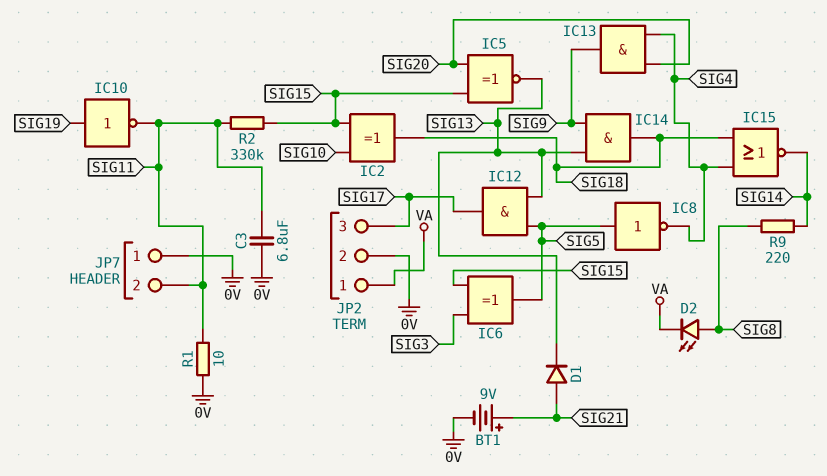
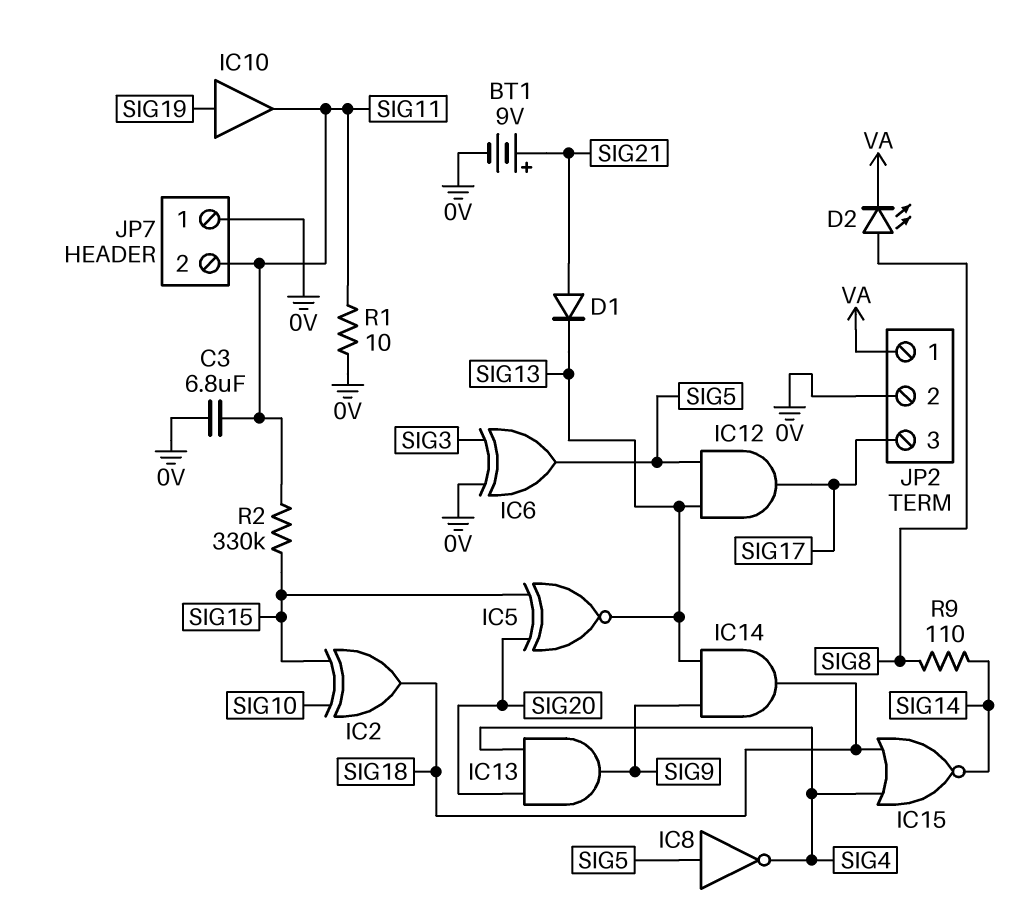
IC6: XOR (in SIG3, in SIG15, out SIG5) -> XOR (in 0V, in SIG3, out SIG5)
IC10: NOT (in SIG19, out SIG11) -> buffer (in SIG19, out SIG11)
R9: 220 (SIG8, SIG14) -> 110 (SIG8, SIG14)

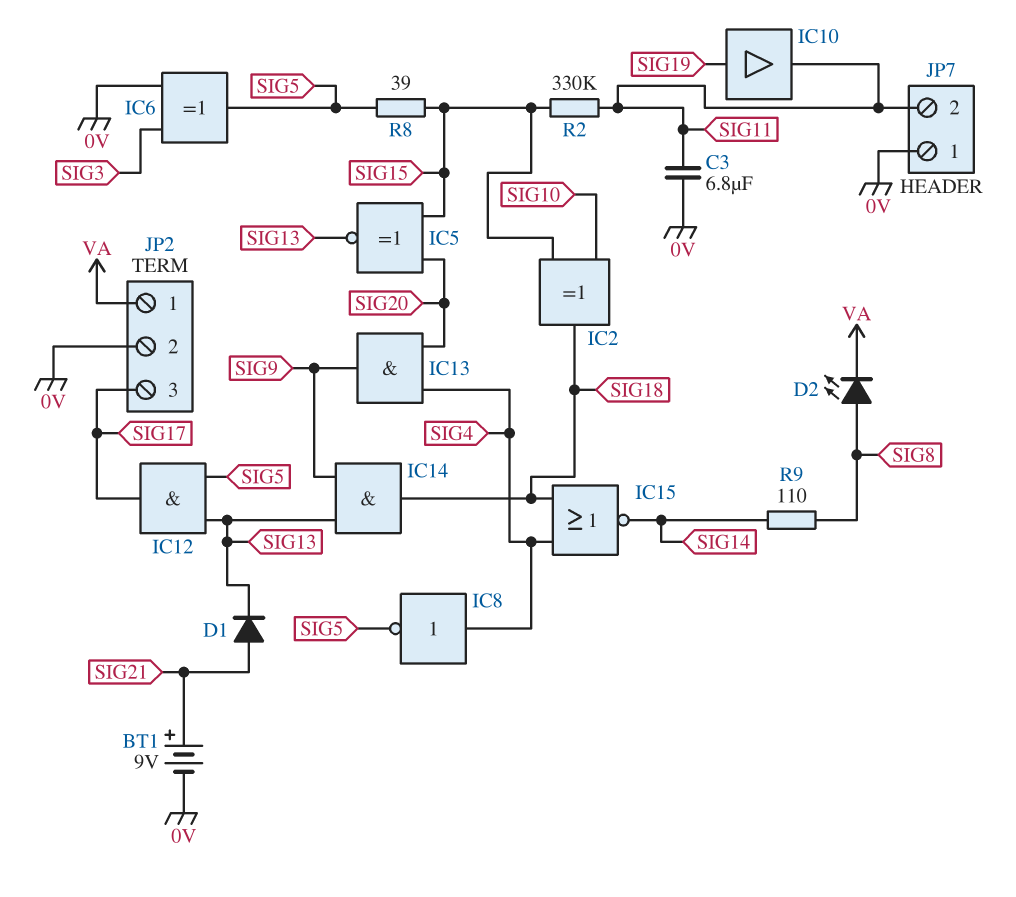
IC8: NOT (in SIG5, out SIG4) -> NOT (in SIG4, out SIG5)
R1: 10 (0V, SIG11) -> none
R8: none -> 39 (SIG5, SIG15)

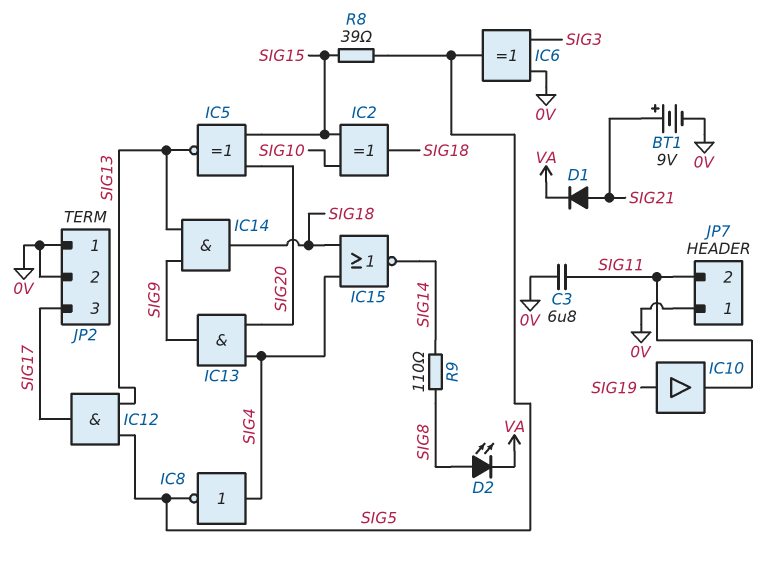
D1: diode (A SIG21, K SIG13) -> diode (A SIG21, K VA)
JP2 pin 1: VA -> 0V
R2: 330k (SIG11, SIG15) -> none

